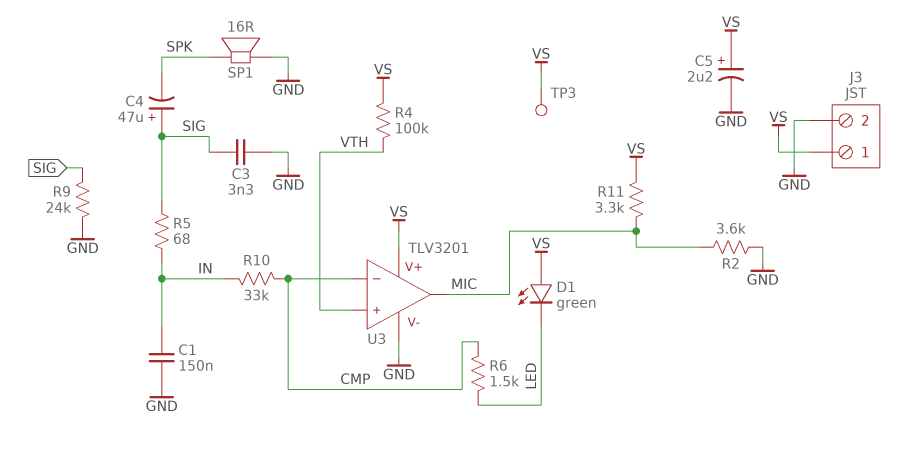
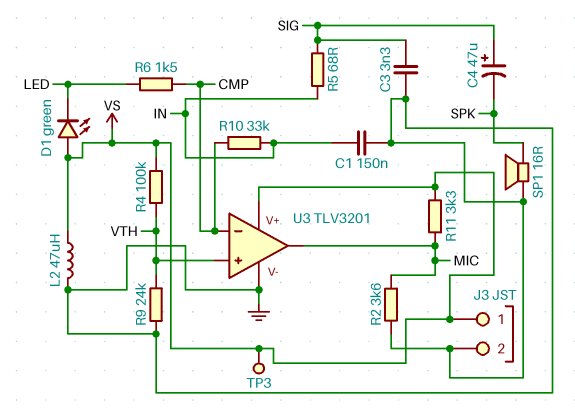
C5: 2.2uF (plus VS, minus GND) -> none
L2: none -> 47uH (GND, VS)
R9: 24k (GND, SIG) -> 24k (GND, VTH)

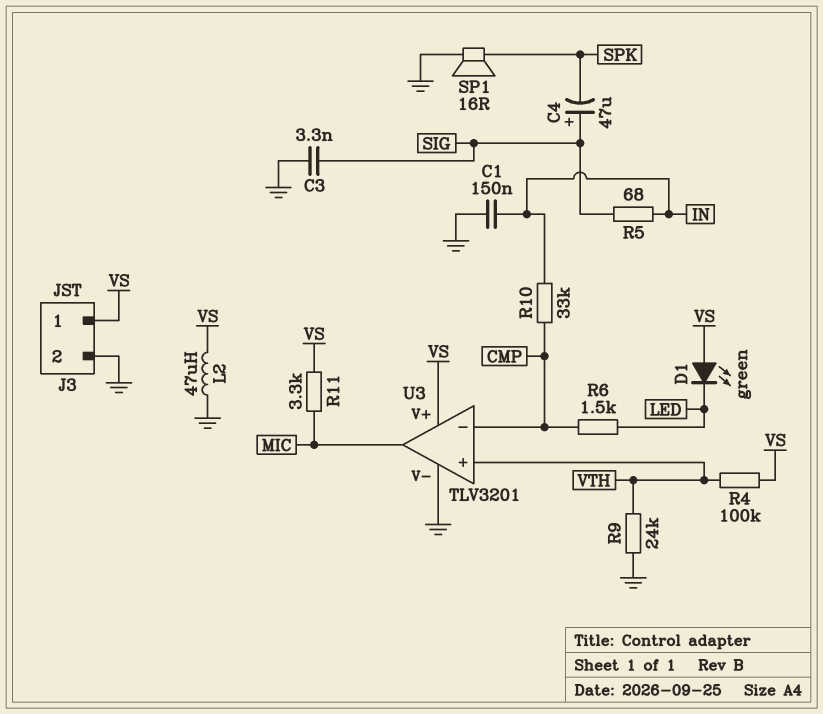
R2: 3.6k (GND, MIC) -> none
TP3: test point (VS) -> none

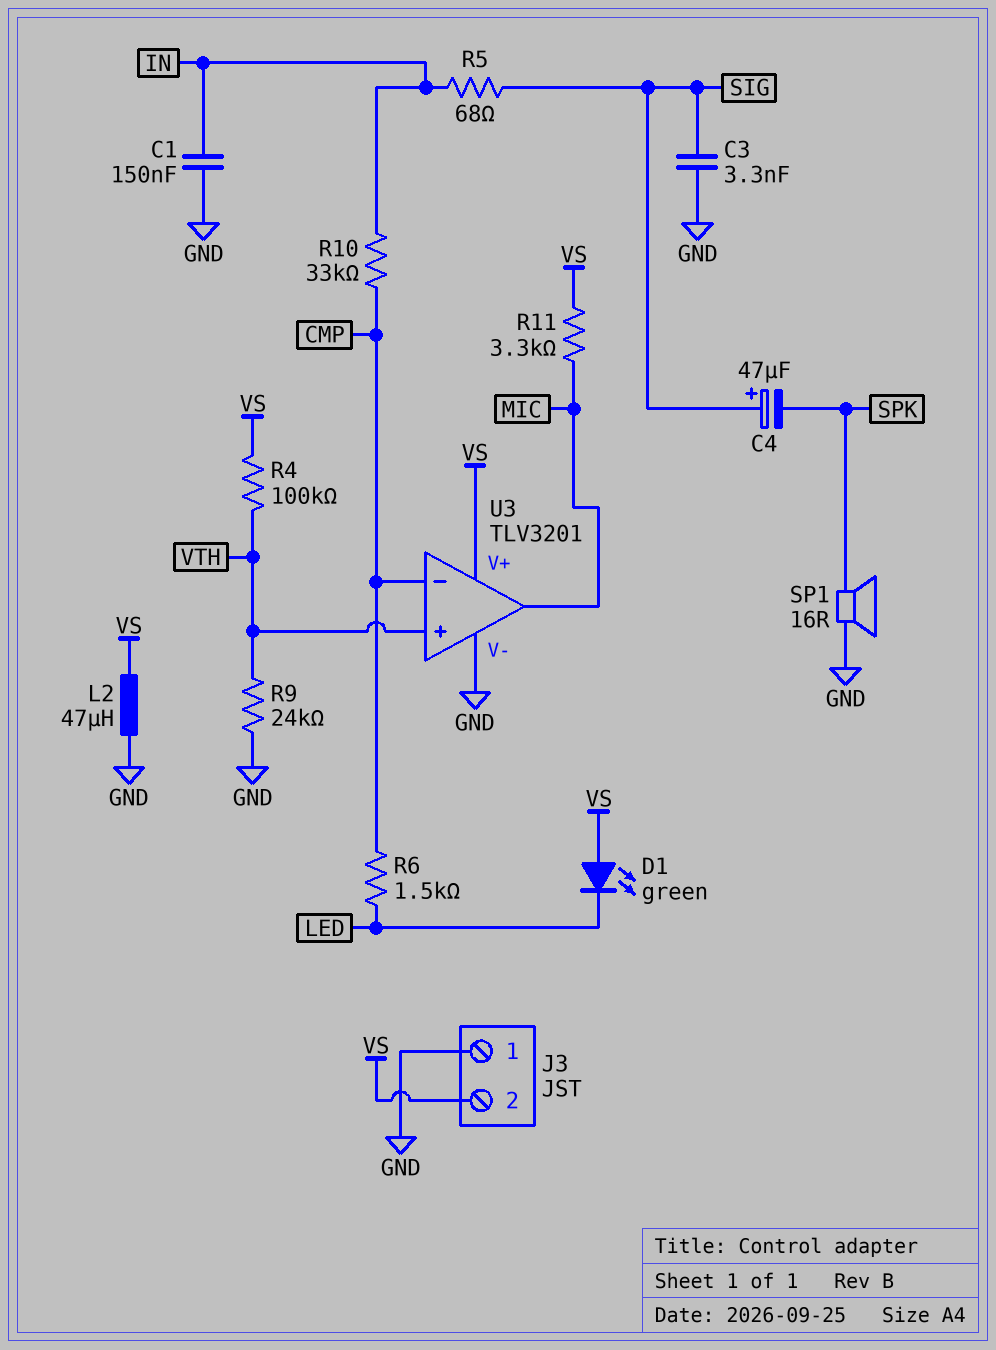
J3 pin 1: VS -> GND
J3 pin 2: GND -> VS

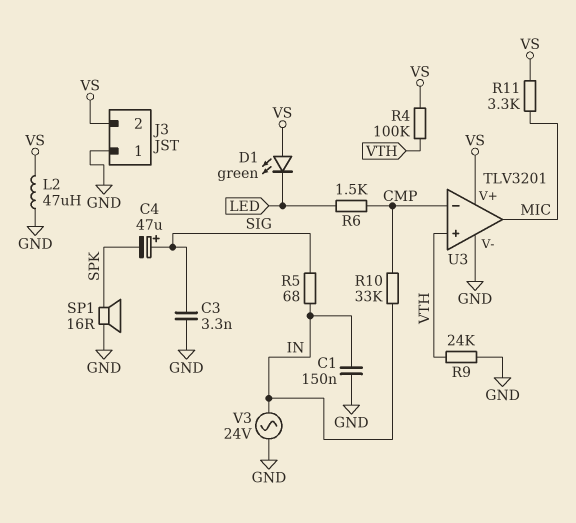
V3: none -> AC 24V (GND, IN)

